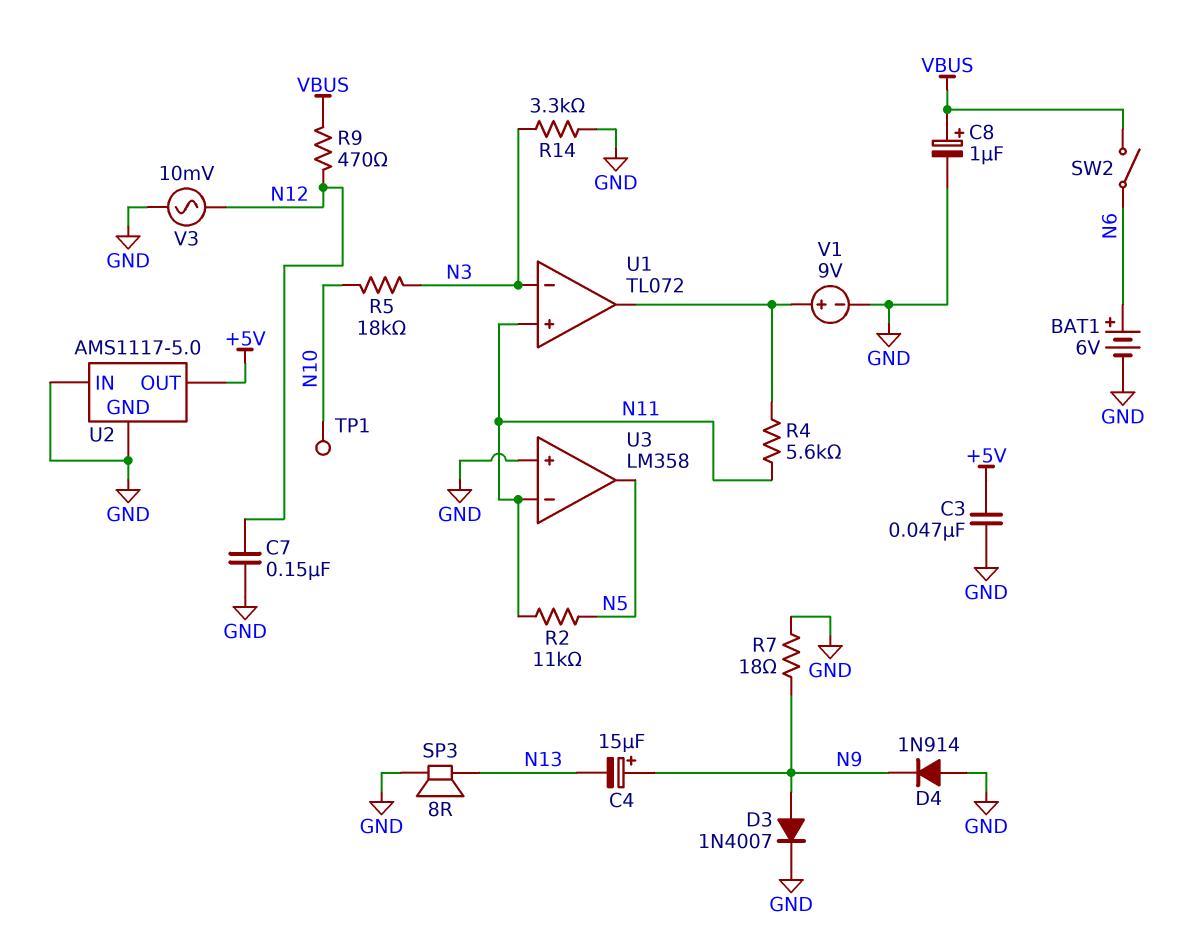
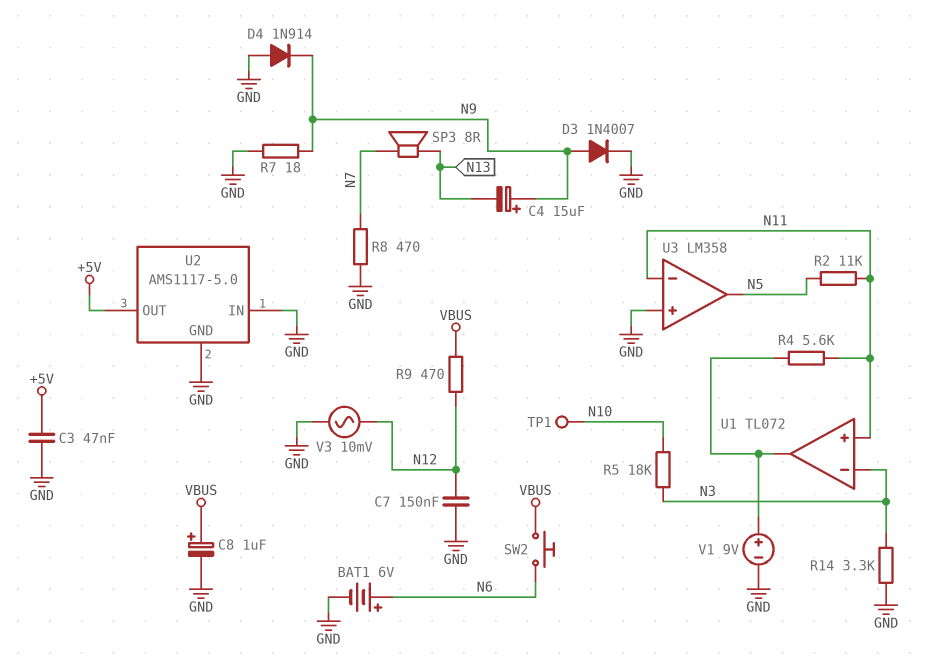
R8: none -> 470 (GND, N7)
SP3: speaker 8R (GND, N13) -> speaker 8R (N7, N13)
SW2: switch (N6, VBUS) -> button (N6, VBUS)

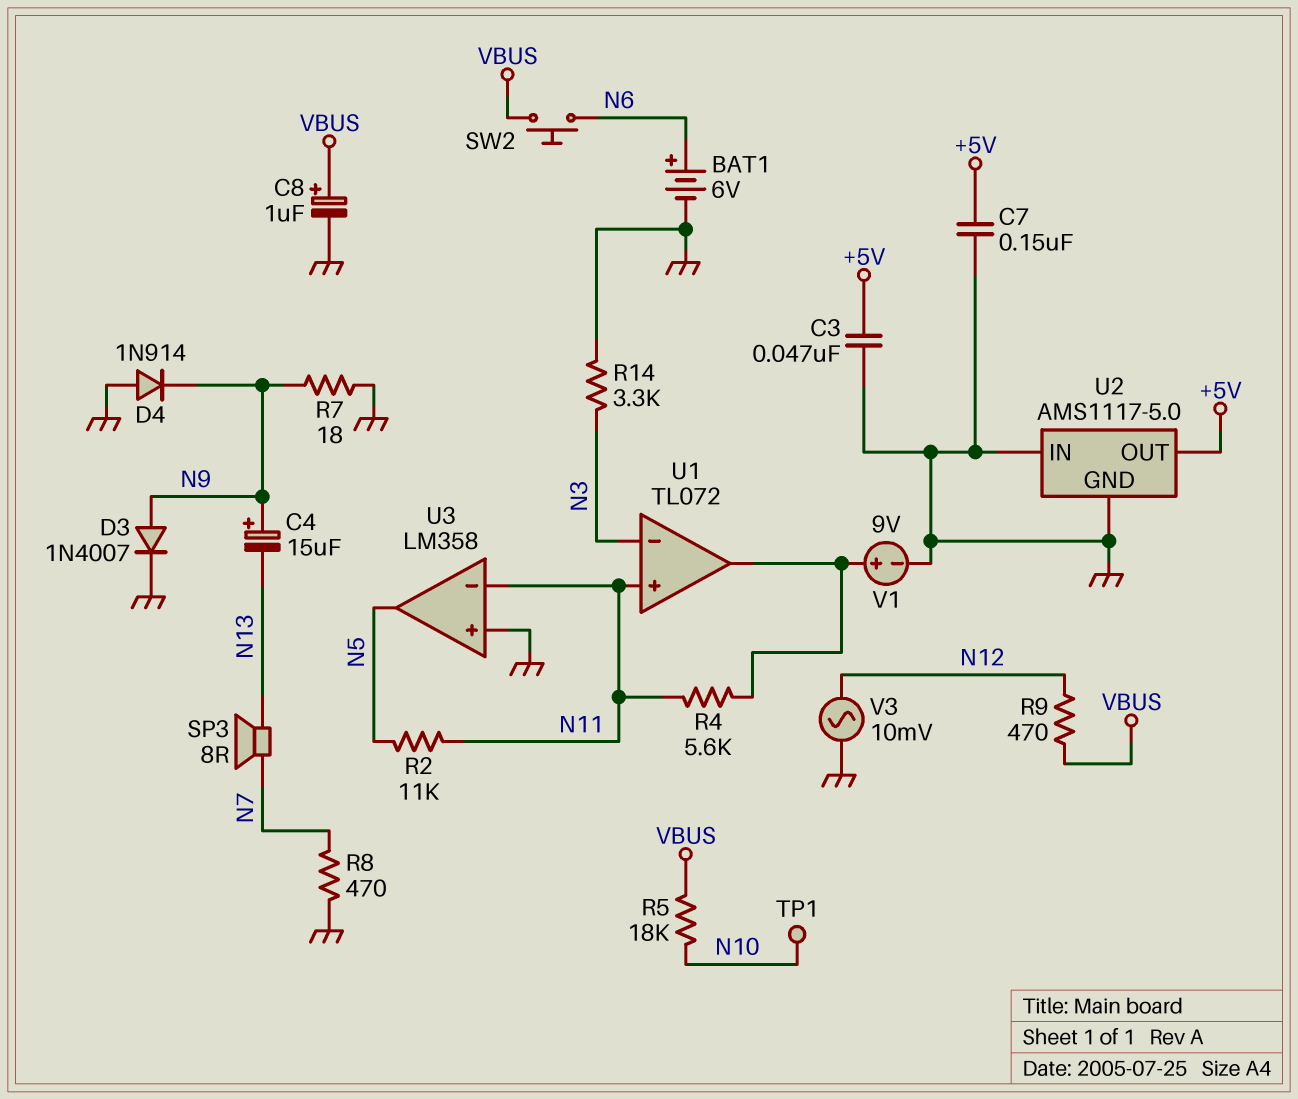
C7: 150nF (GND, N12) -> 150nF (+5V, GND)
R5: 18k (N3, N10) -> 18k (N10, VBUS)

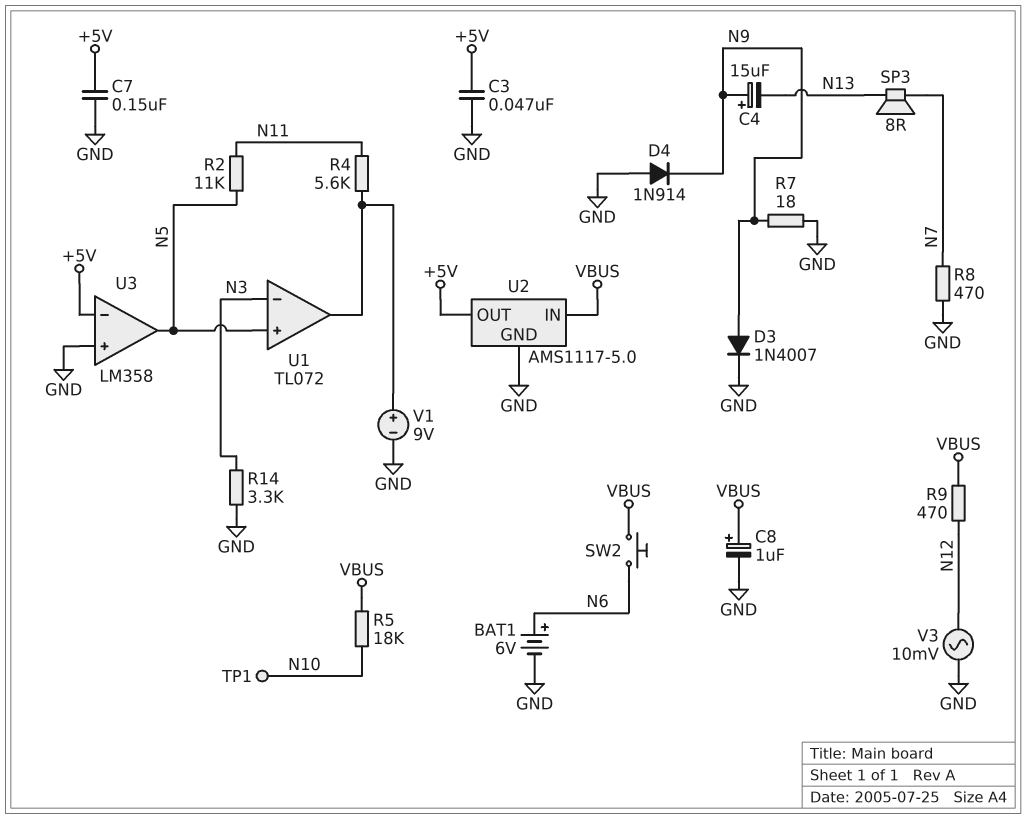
U1 pin in+: N11 -> N5
U2 pin IN: GND -> VBUS
U3 pin in-: N11 -> +5V

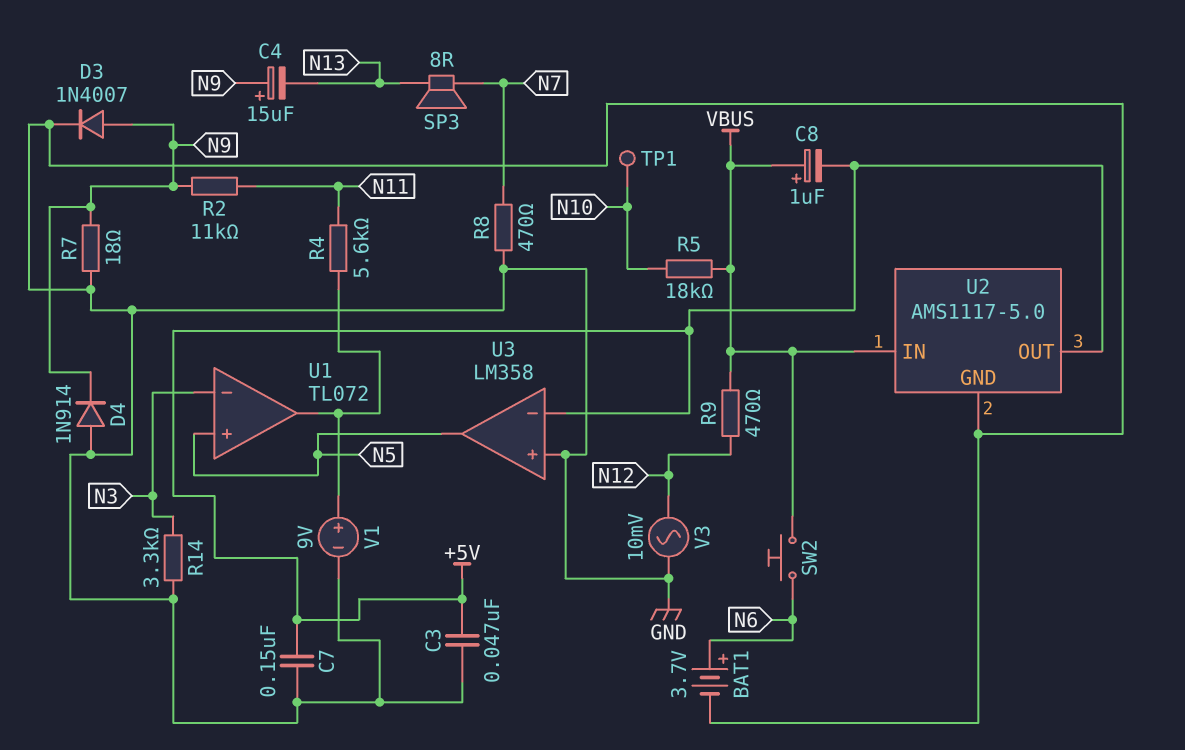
BAT1: 6V (plus N6, minus GND) -> 3.7V (plus N6, minus GND)
C8: 1uF (plus VBUS, minus GND) -> 1uF (plus VBUS, minus +5V)
R2: 11k (N5, N11) -> 11k (N9, N11)

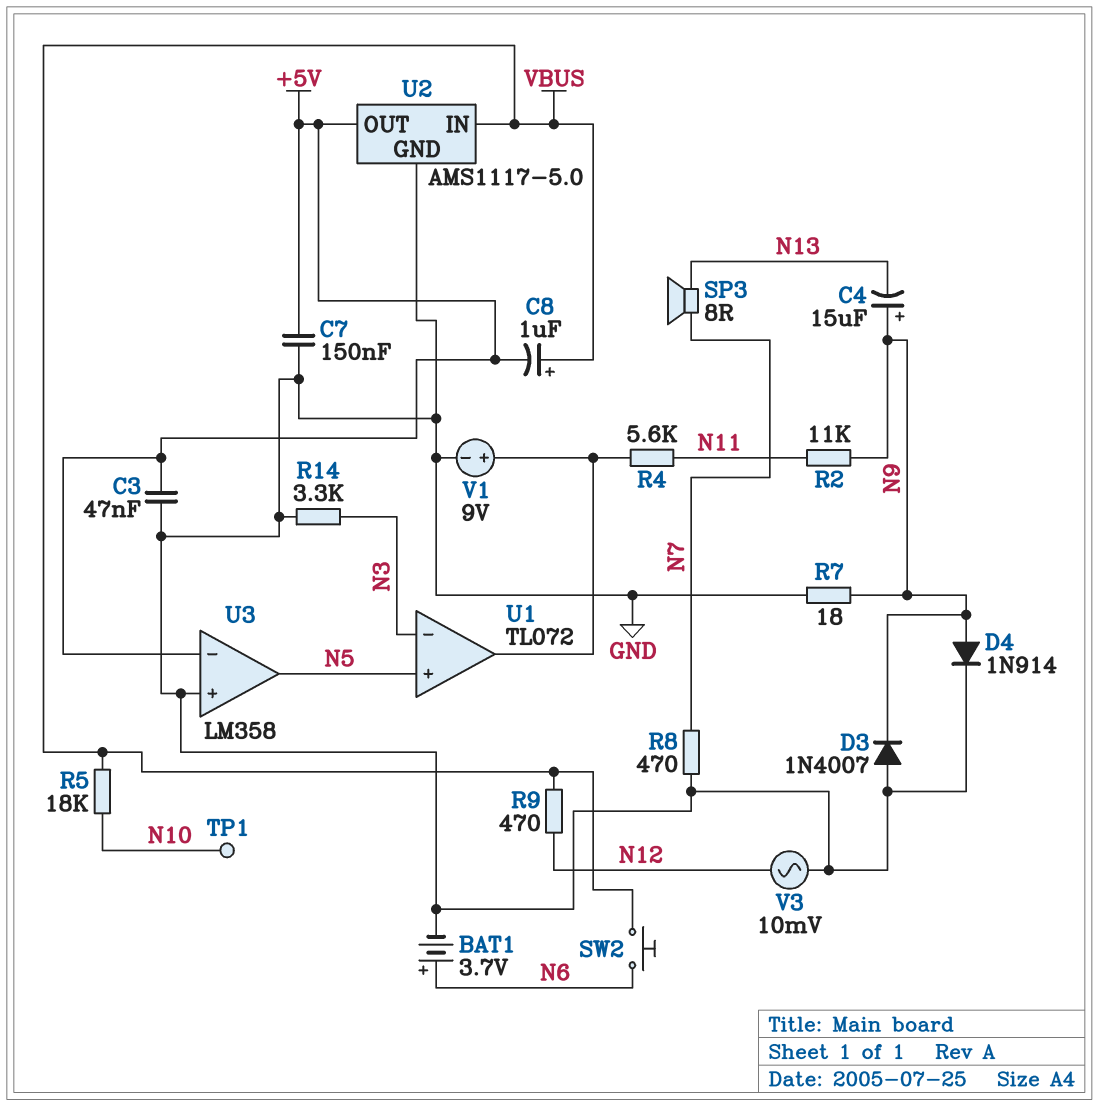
D3: diode 1N4007 (A N9, K GND) -> diode 1N4007 (A GND, K N9)
D4: diode 1N914 (A GND, K N9) -> diode 1N914 (A N9, K GND)

